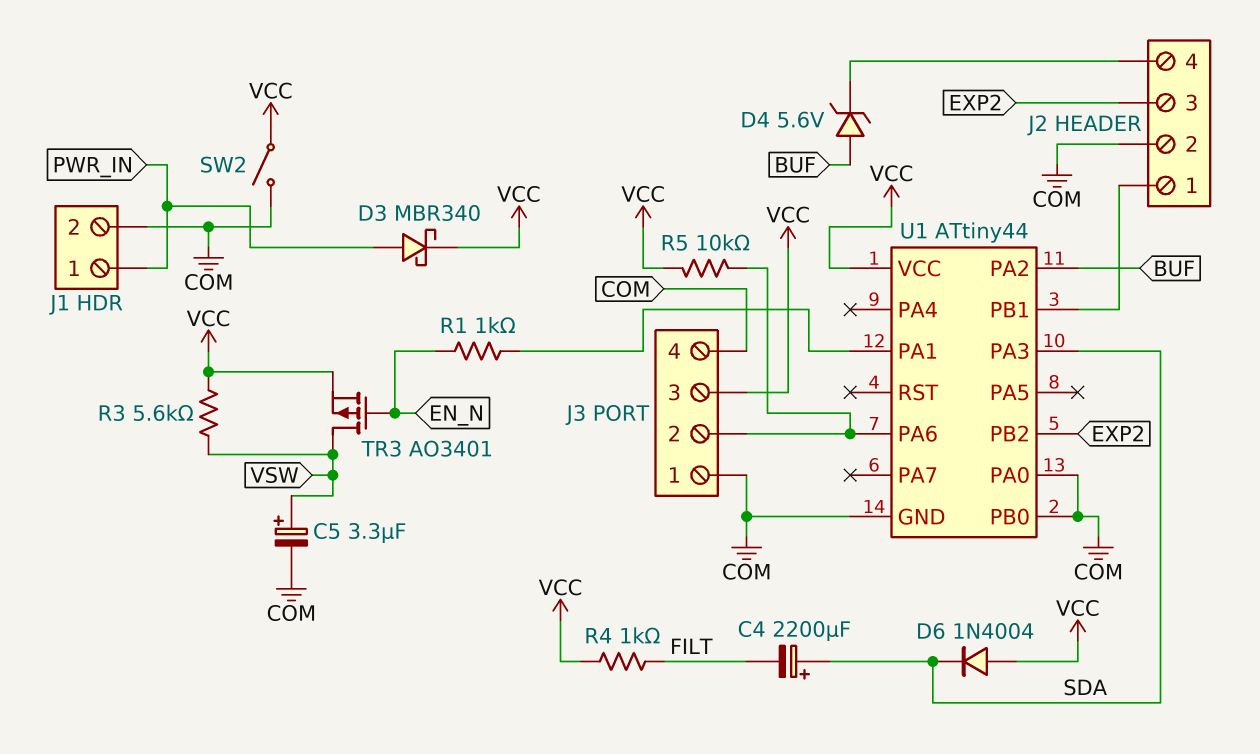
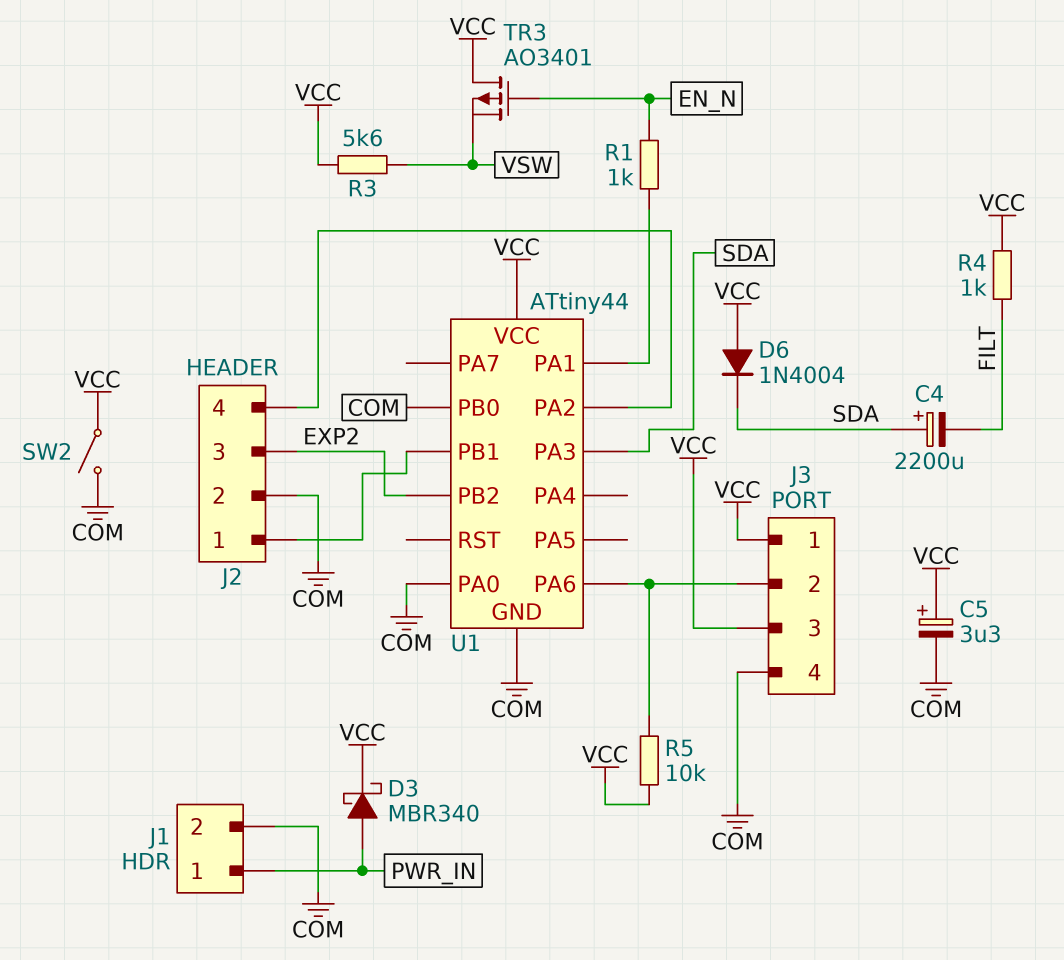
C5: 3.3uF (plus VSW, minus COM) -> 3.3uF (plus VCC, minus COM)
D4: zener 5.6V (A BUF, K J2/4) -> none
J3 pin 1: COM -> VCC
TR3: PMOS AO3401 (G EN_N, D VSW, S VCC) -> PMOS AO3401 (G EN_N, D VCC, S VSW)
U1 pin PA2: BUF -> J2/4

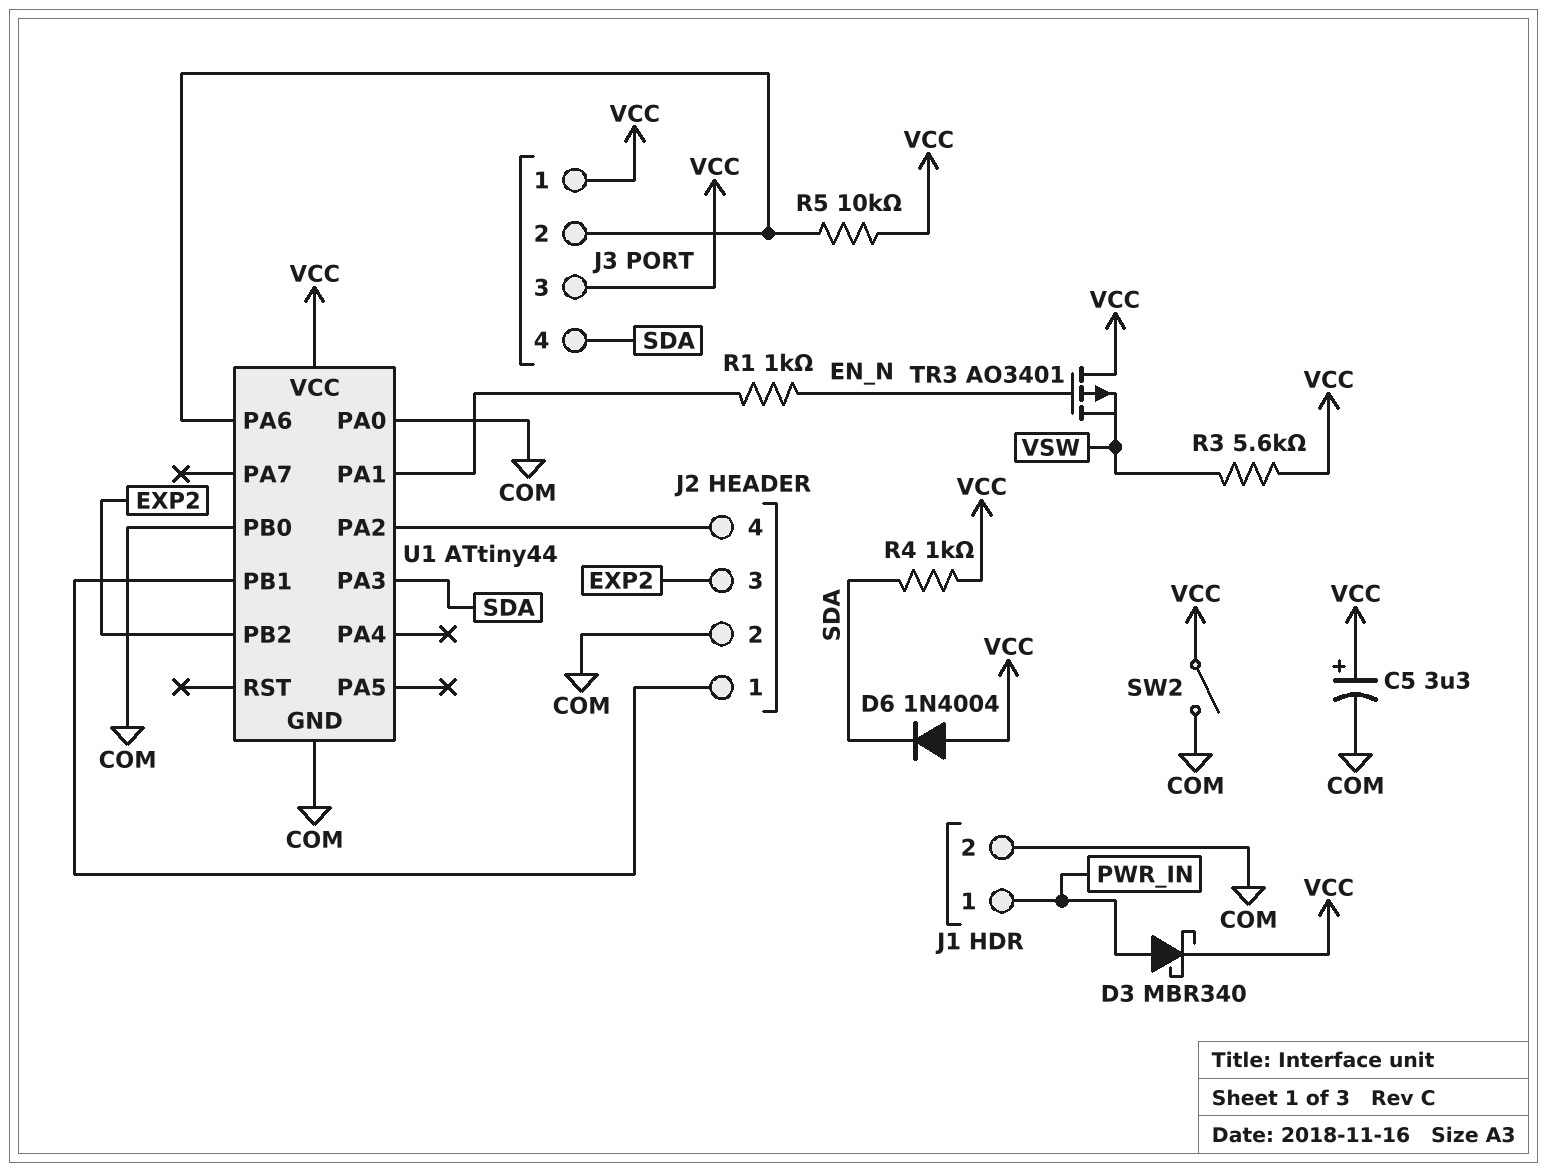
C4: 2200uF (plus SDA, minus FILT) -> none
J3 pin 4: COM -> SDA
R4: 1k (FILT, VCC) -> 1k (SDA, VCC)

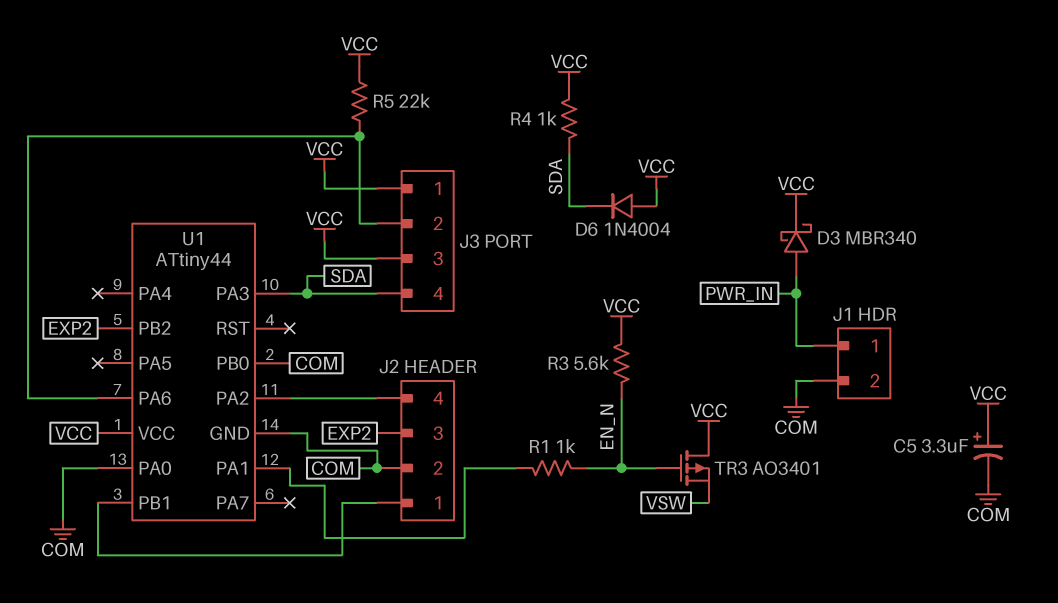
R3: 5.6k (VCC, VSW) -> 5.6k (EN_N, VCC)
R5: 10k (J3/2, VCC) -> 22k (J3/2, VCC)
SW2: switch (COM, VCC) -> none

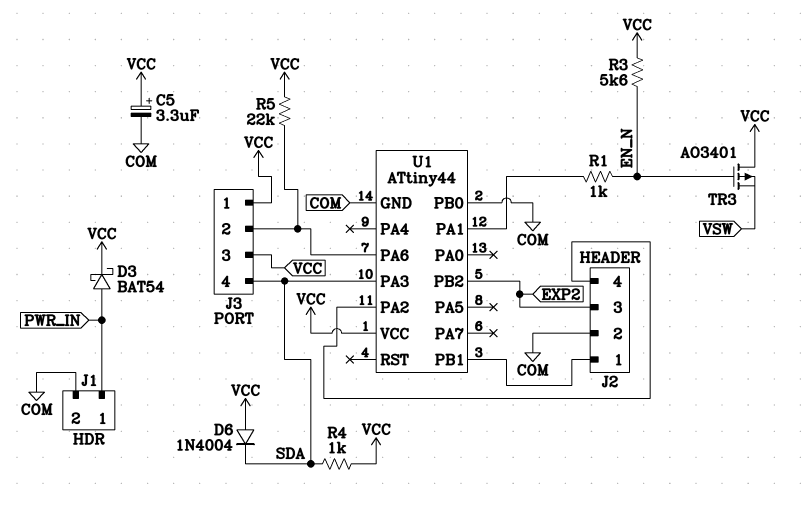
D3: schottky MBR340 (A PWR_IN, K VCC) -> schottky BAT54 (A PWR_IN, K VCC)
U1 pin PA0: COM -> none

